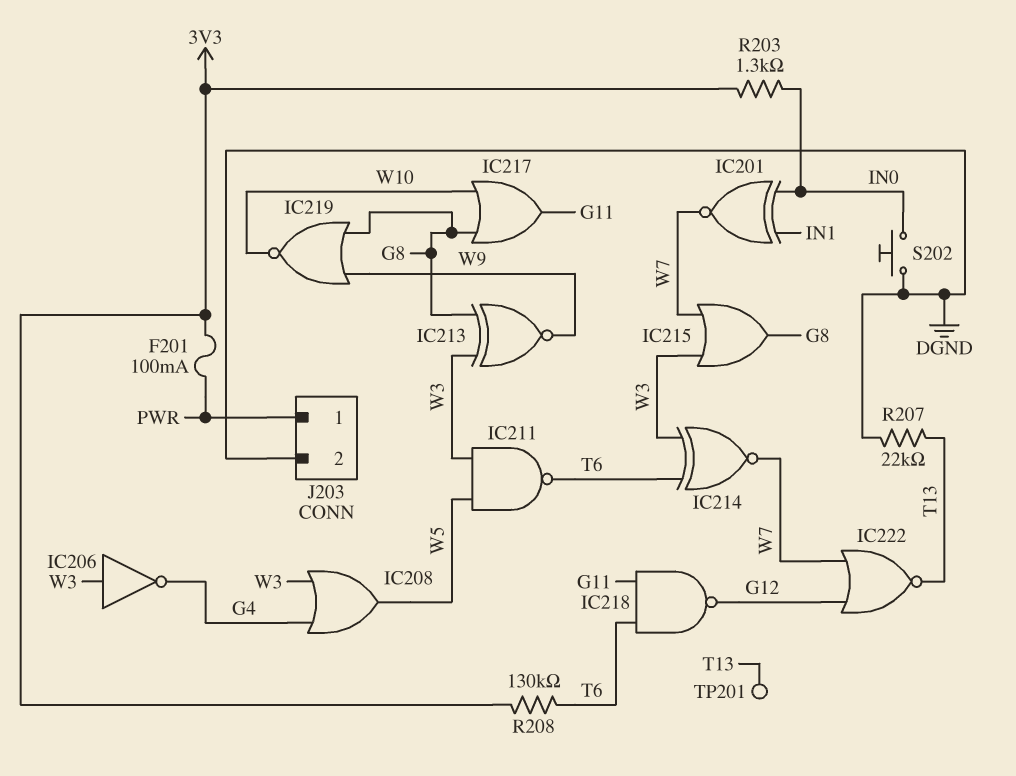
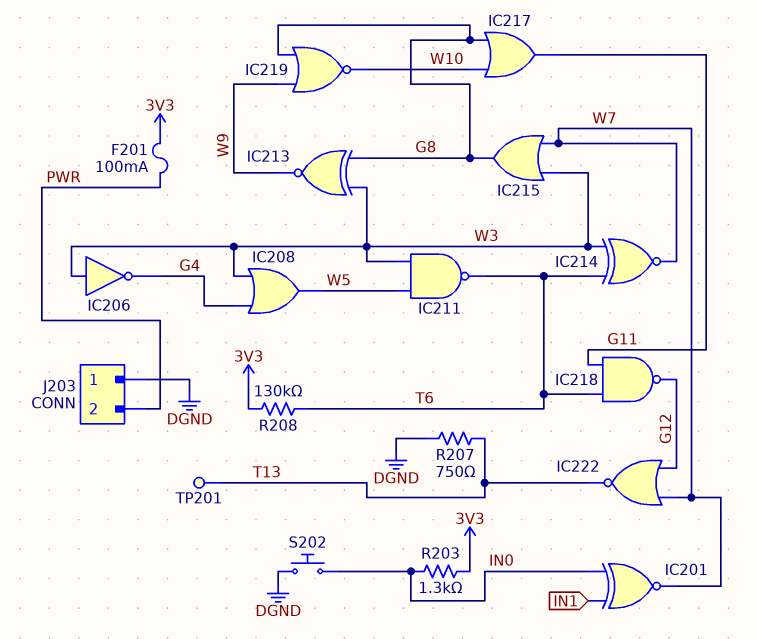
J203 pin 1: PWR -> DGND
J203 pin 2: DGND -> PWR
R207: 22k (DGND, T13) -> 750 (DGND, T13)

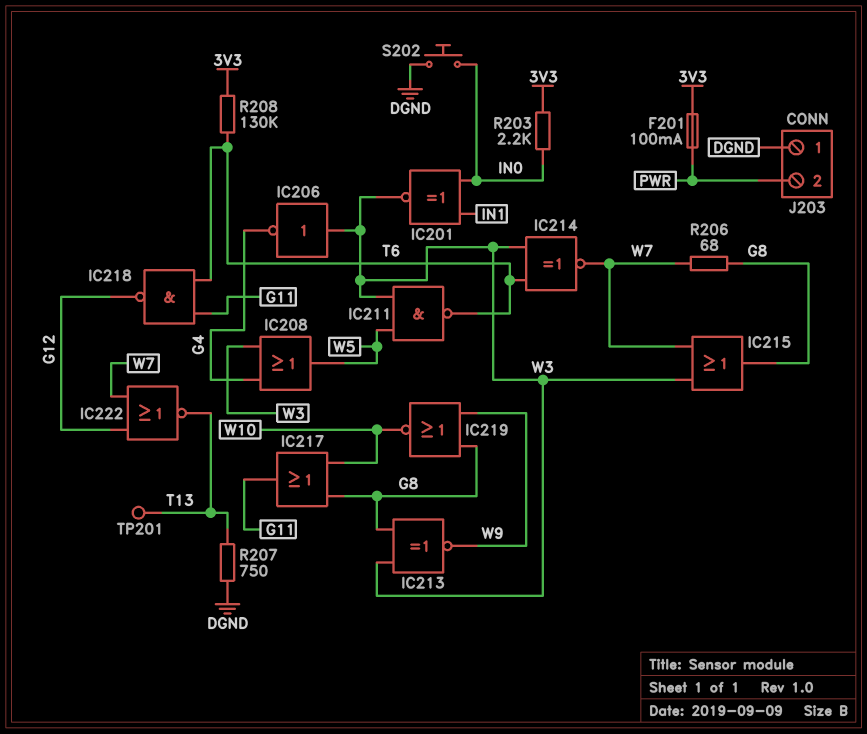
IC201: XNOR (in IN0, in IN1, out W7) -> XNOR (in IN0, in IN1, out W3)
R203: 1.3k (3V3, IN0) -> 2.2k (3V3, IN0)
R206: none -> 68 (G8, W7)

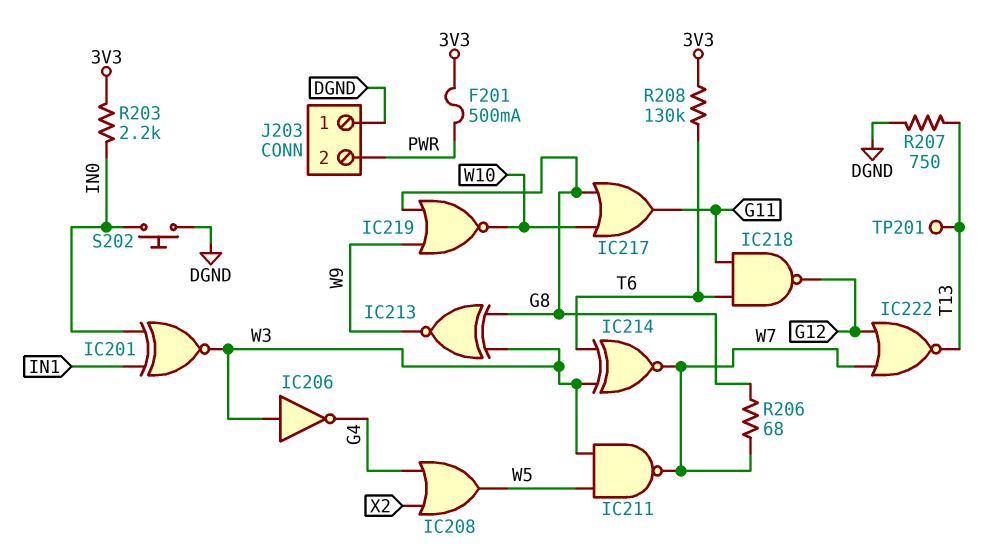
F201: 100mA (3V3, PWR) -> 500mA (3V3, PWR)
IC208: OR (in G4, in W3, out W5) -> OR (in G4, in X2, out W5)
IC211: NAND (in W3, in W5, out T6) -> NAND (in W3, in W5, out W7)
IC215: OR (in W3, in W7, out G8) -> none

